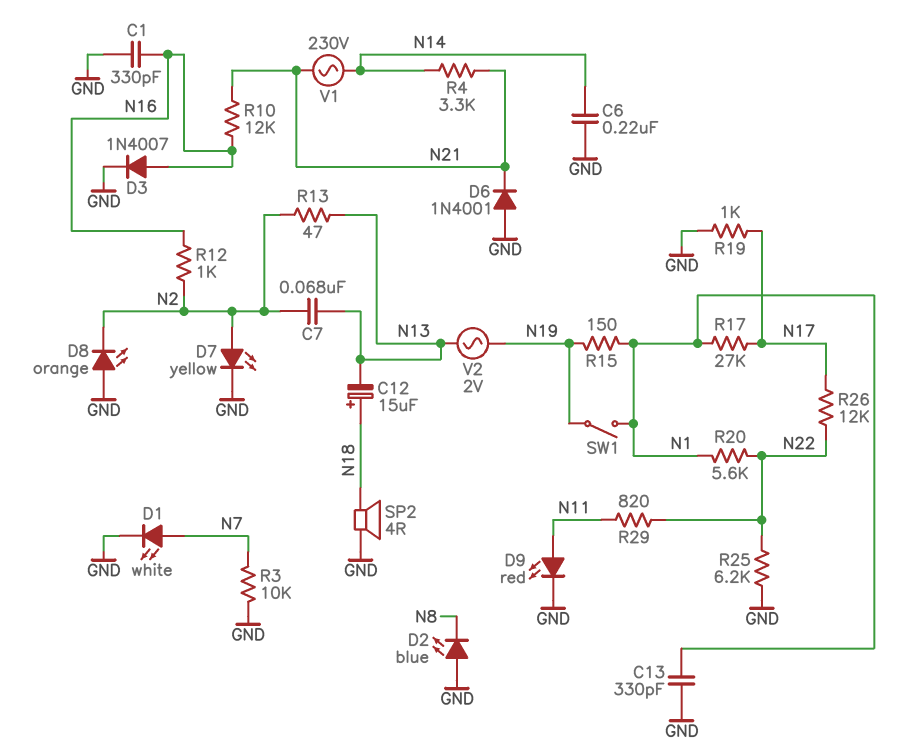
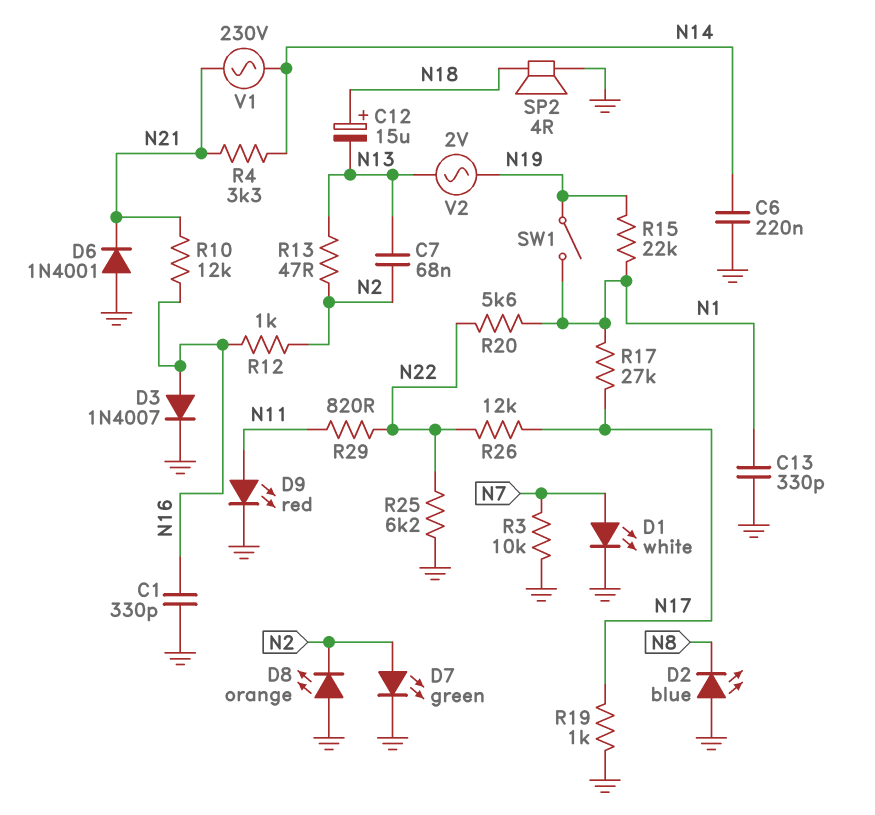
D7: LED yellow (A N2, K GND) -> LED green (A N2, K GND)
R15: 150 (N1, N19) -> 22k (N1, N19)

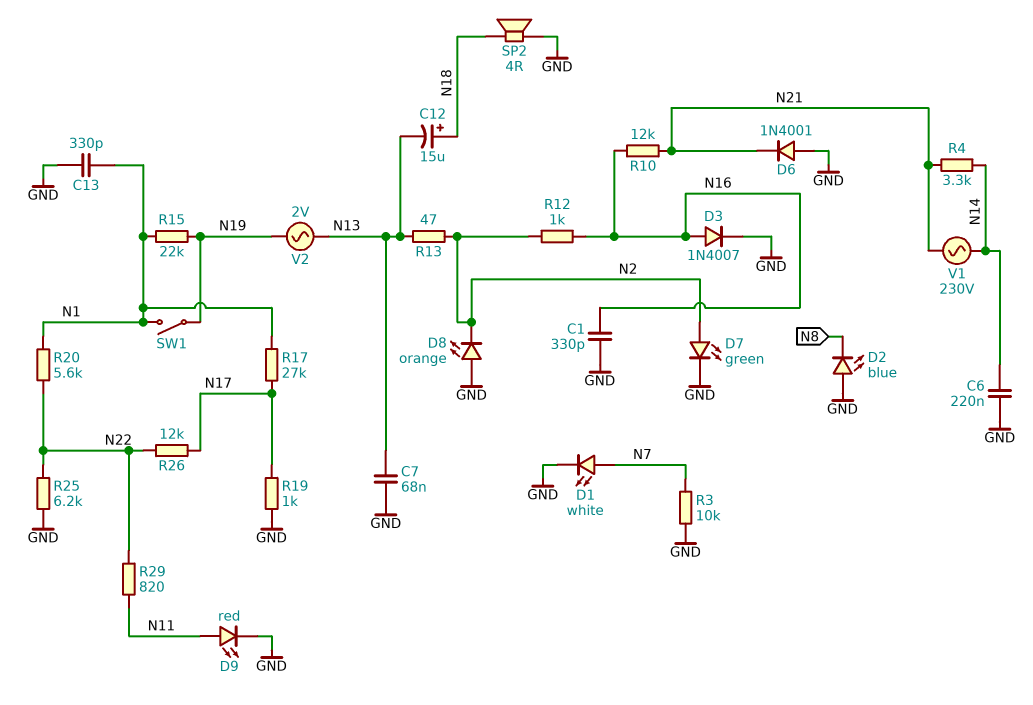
C7: 68nF (N2, N13) -> 68nF (GND, N13)

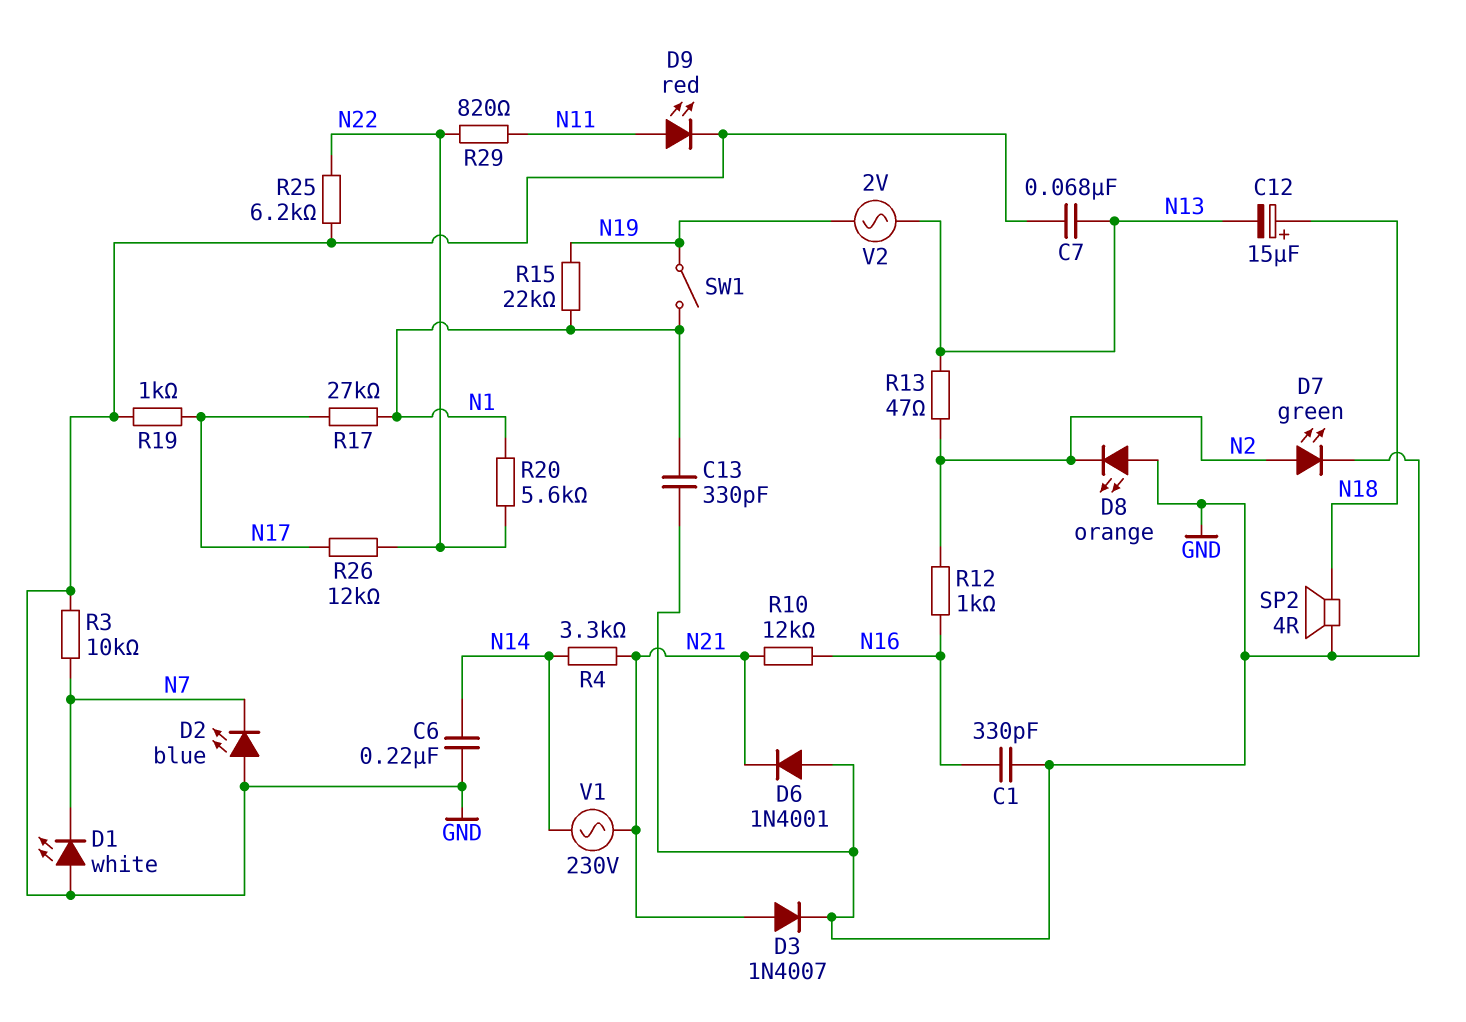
D1: LED white (A N7, K GND) -> LED white (A GND, K N7)
D2: LED blue (A GND, K N8) -> LED blue (A GND, K N7)
D3: diode 1N4007 (A N16, K GND) -> diode 1N4007 (A N21, K GND)

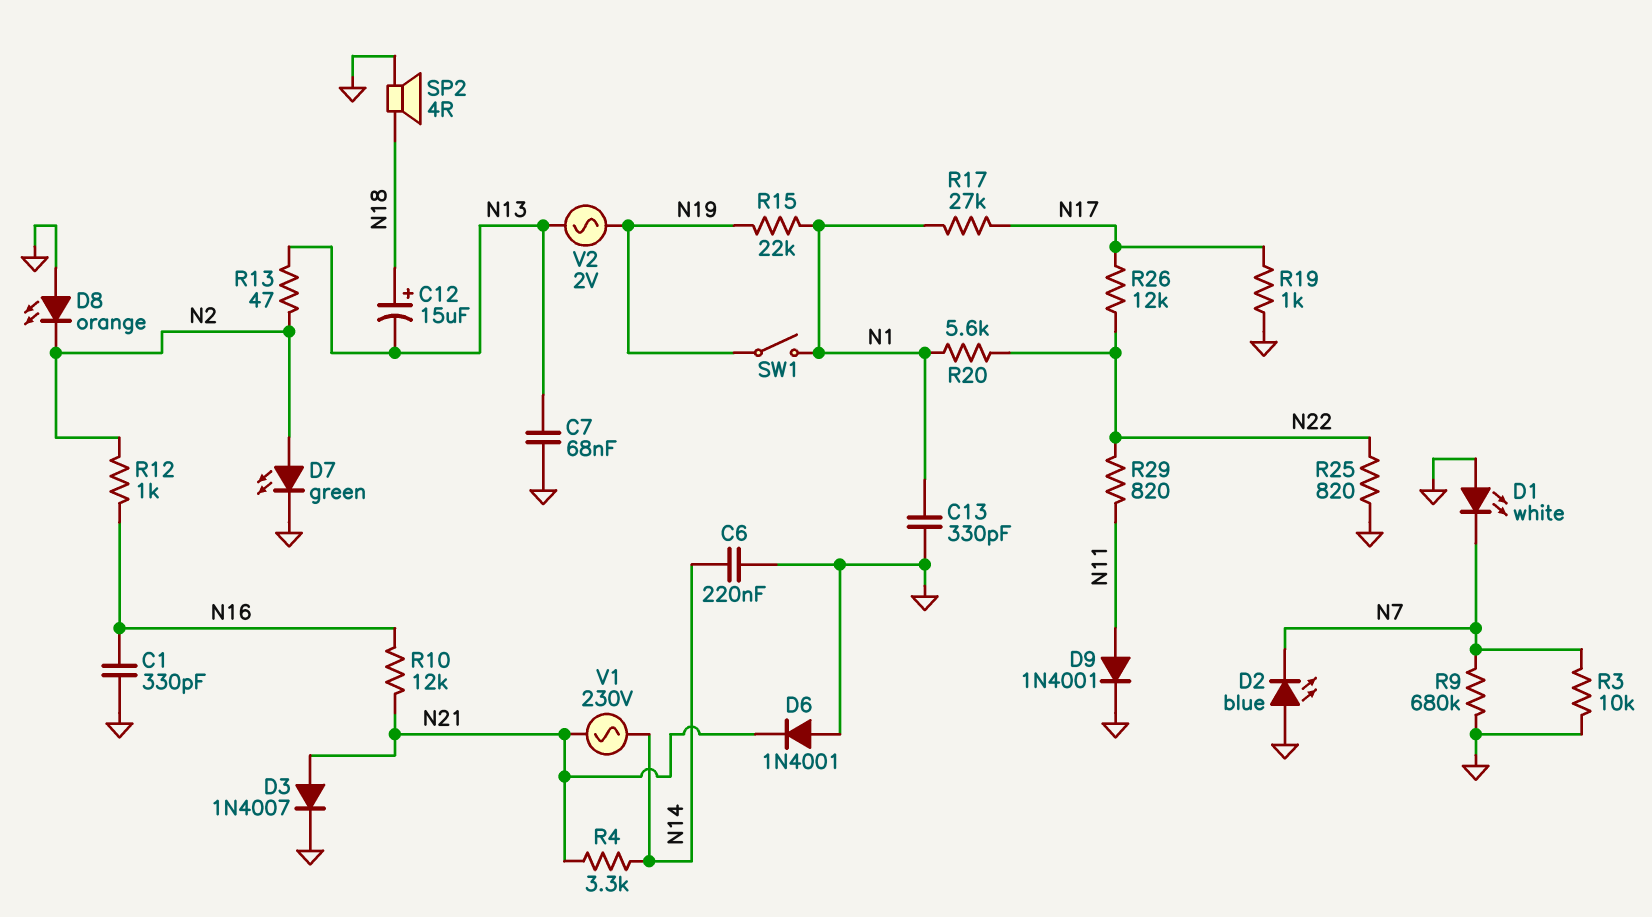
D9: LED red (A N11, K GND) -> diode 1N4001 (A N11, K GND)
R9: none -> 680k (GND, N7)
R25: 6.2k (GND, N22) -> 820 (GND, N22)

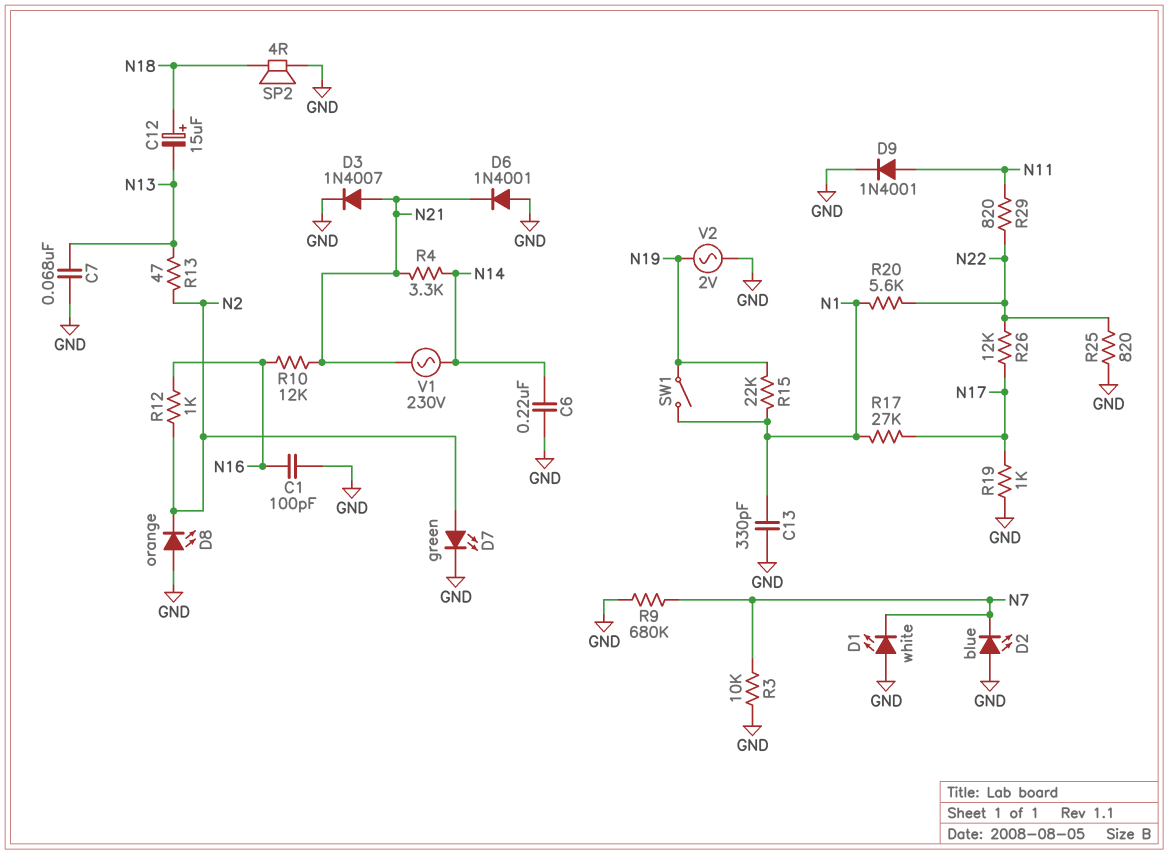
C1: 330pF (GND, N16) -> 100pF (GND, N16)
V2: AC 2V (N13, N19) -> AC 2V (GND, N19)

